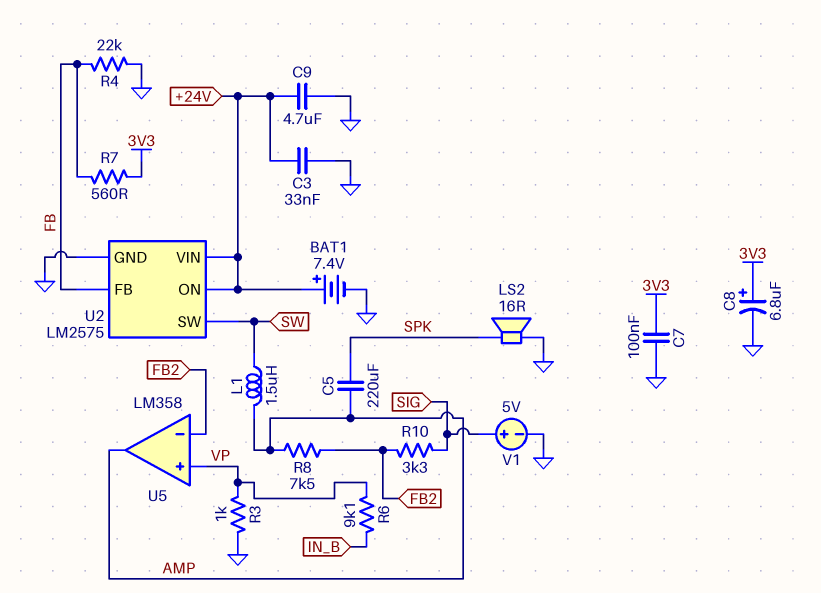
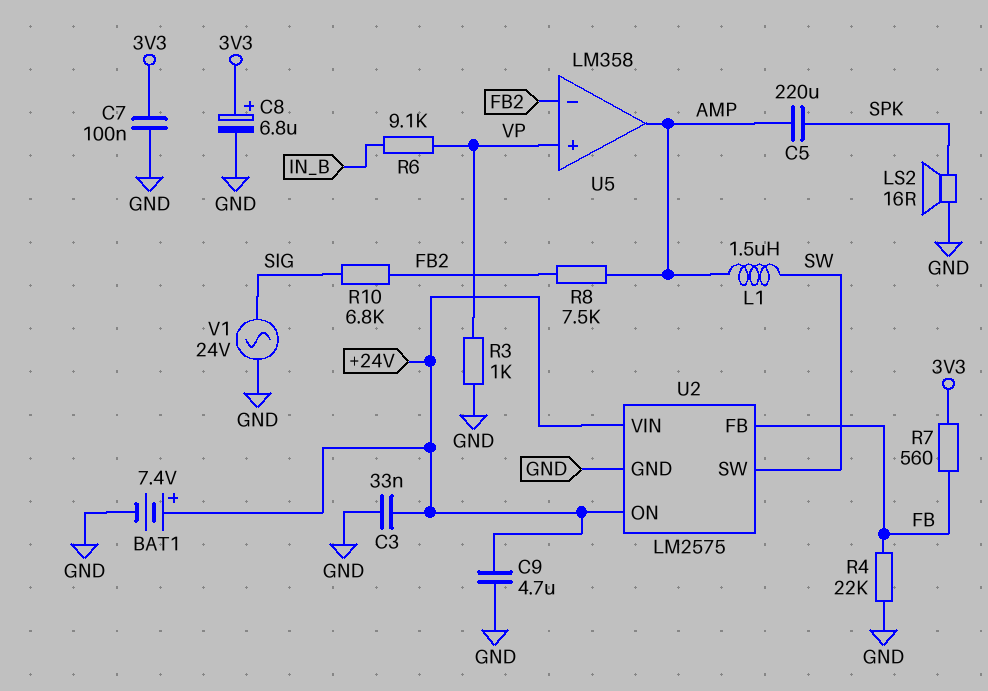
R10: 3.3k (FB2, SIG) -> 6.8k (FB2, SIG)
V1: 5V (plus SIG, minus GND) -> AC 24V (GND, SIG)

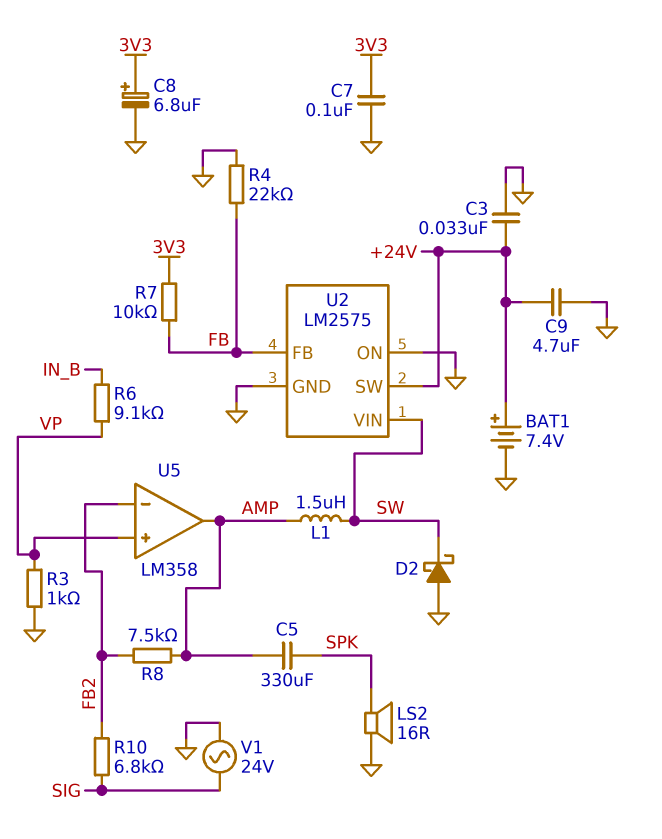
C5: 220uF (AMP, SPK) -> 330uF (AMP, SPK)
D2: none -> schottky (A GND, K SW)
R7: 560 (3V3, FB) -> 10k (3V3, FB)
U2 pin ON: +24V -> GND
U2 pin SW: SW -> +24V
U2 pin VIN: +24V -> SW

